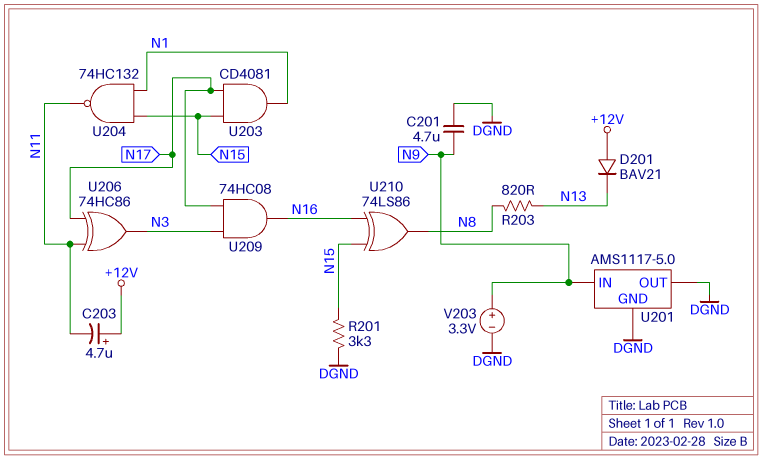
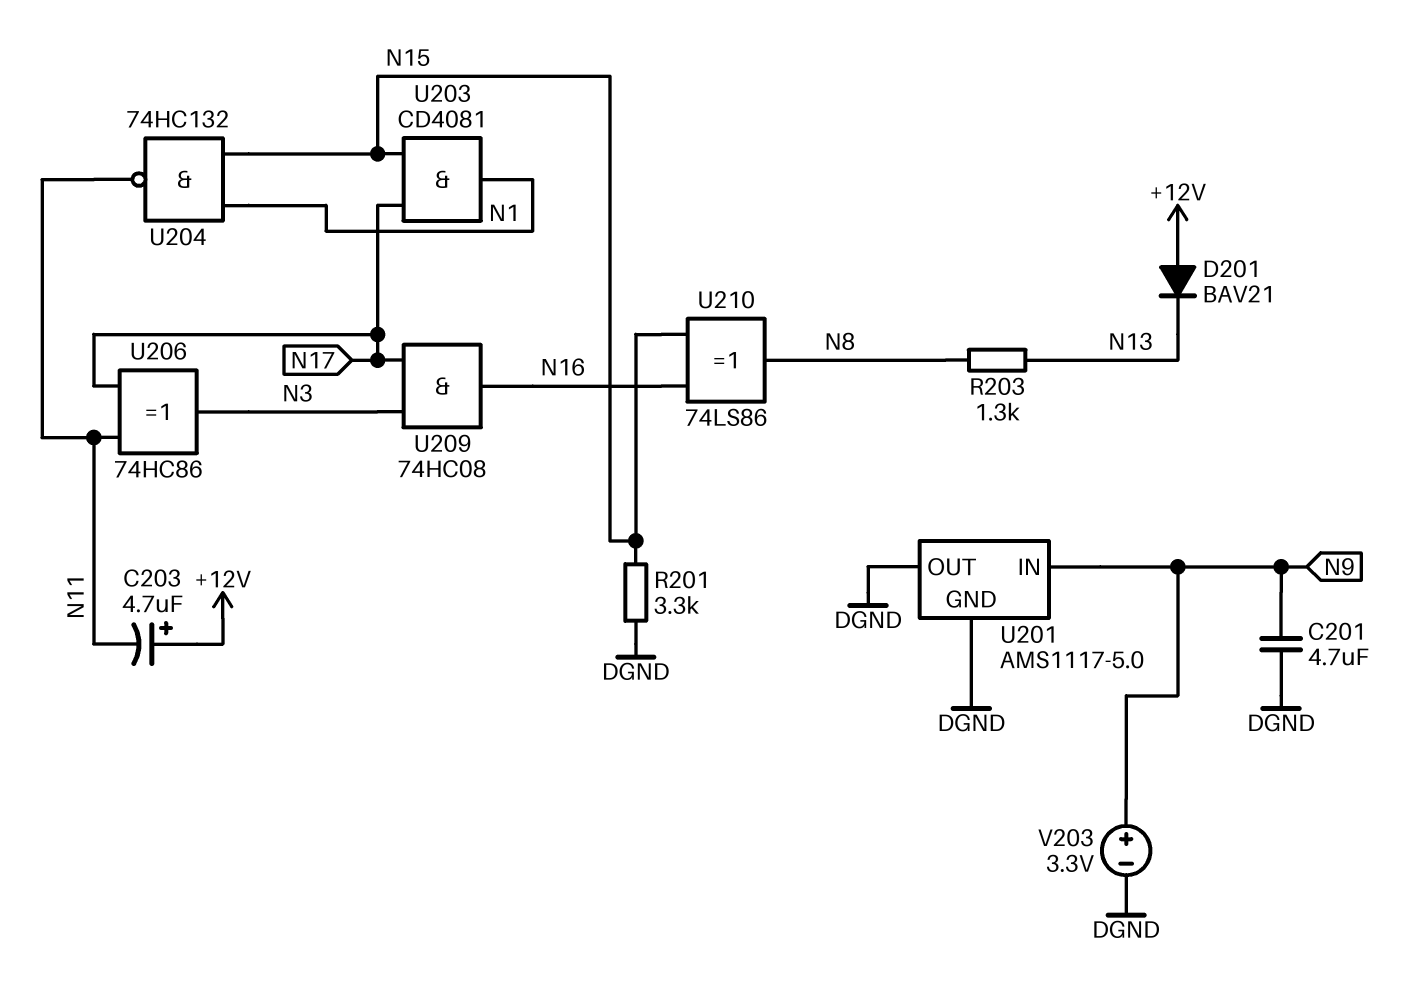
R203: 820 (N8, N13) -> 1.3k (N8, N13)

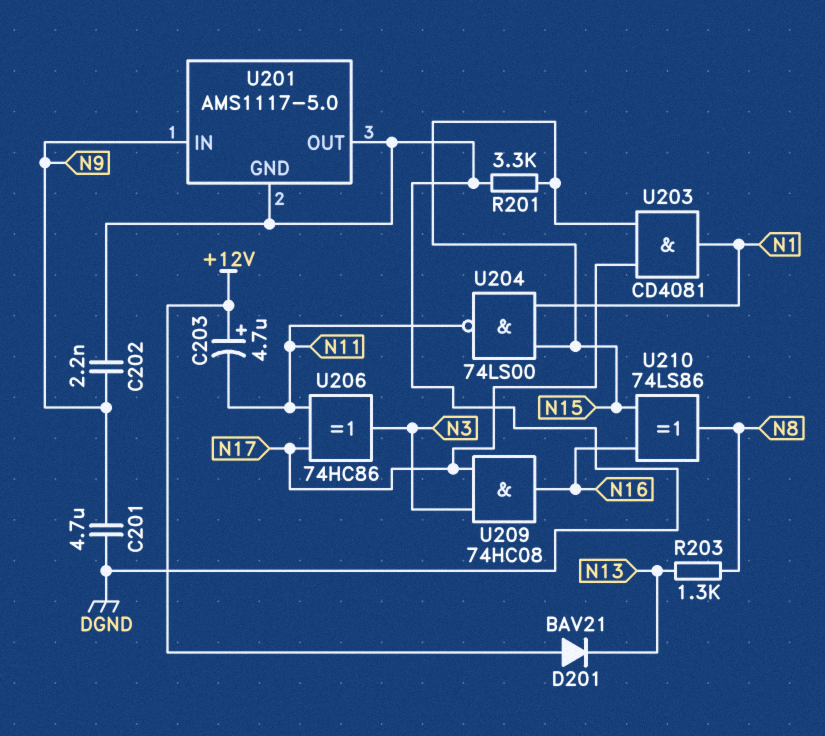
C202: none -> 2.2nF (DGND, N9)
U204: NAND 74HC132 (in N1, in N15, out N11) -> NAND 74LS00 (in N1, in N15, out N11)
V203: 3.3V (plus N9, minus DGND) -> none

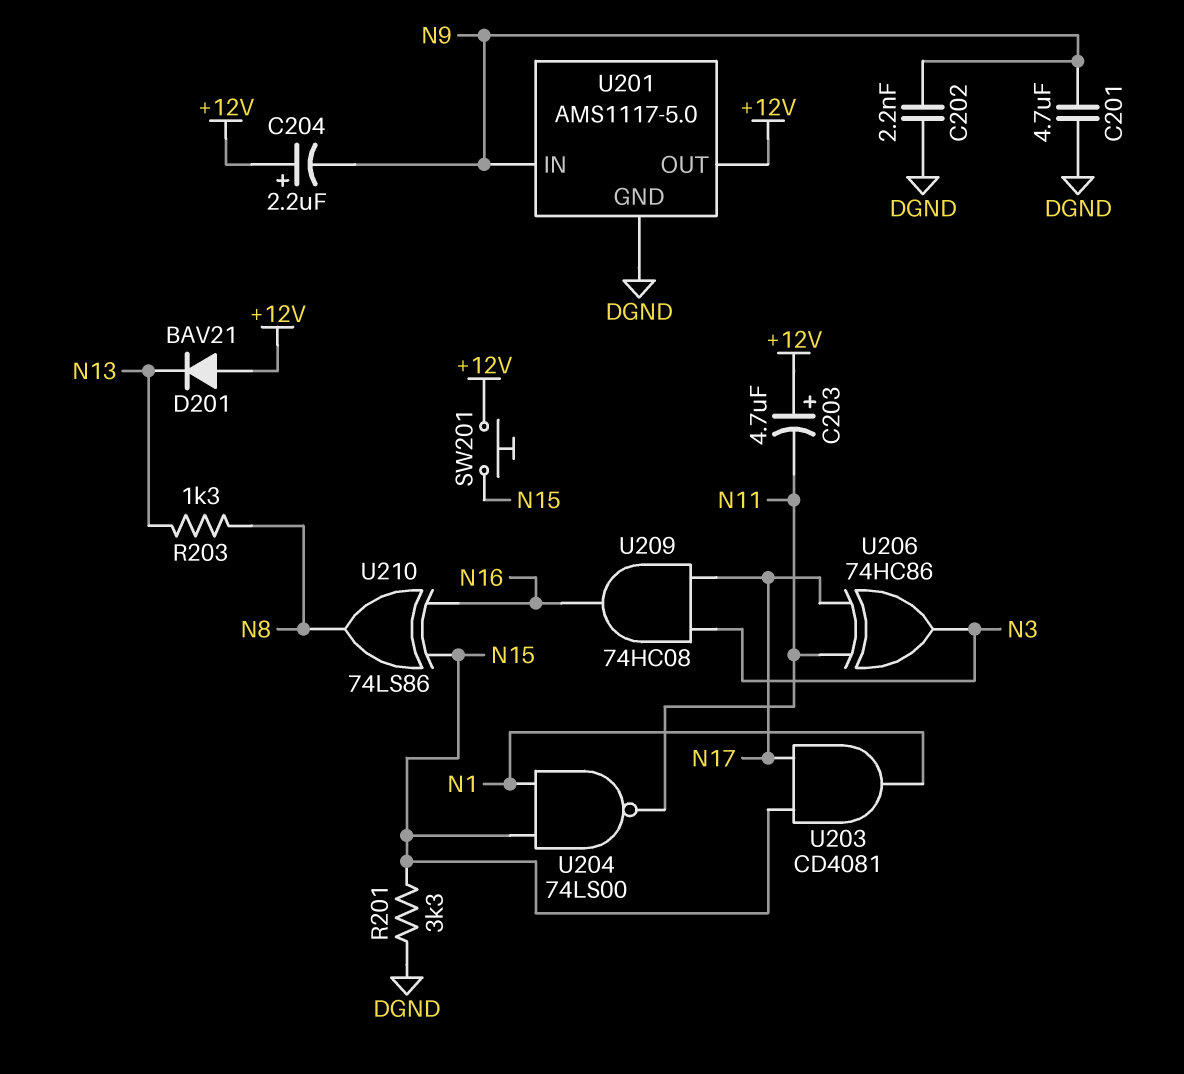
C204: none -> 2.2uF (plus +12V, minus N9)
SW201: none -> button (+12V, N15)
U201 pin OUT: DGND -> +12V

